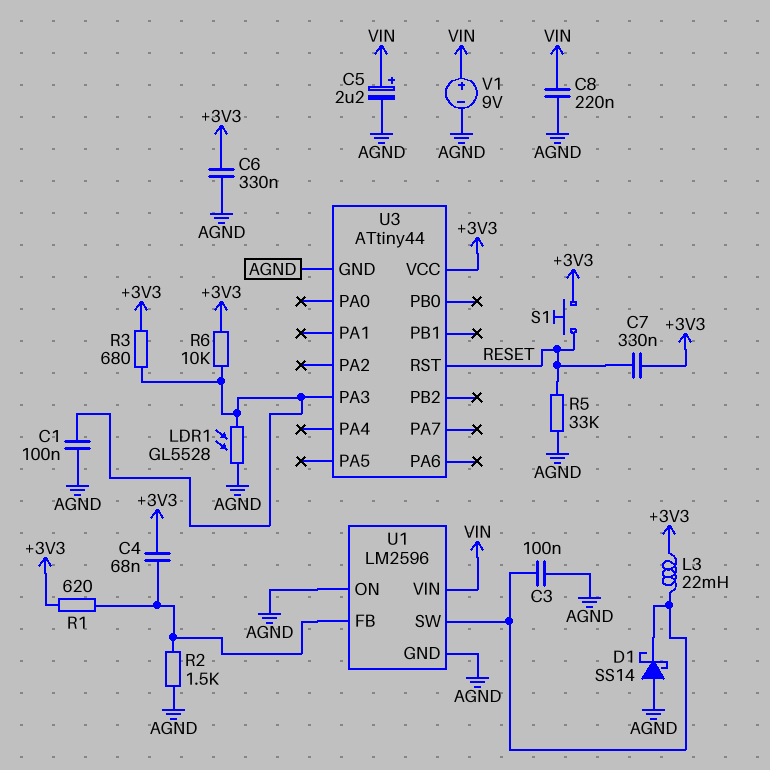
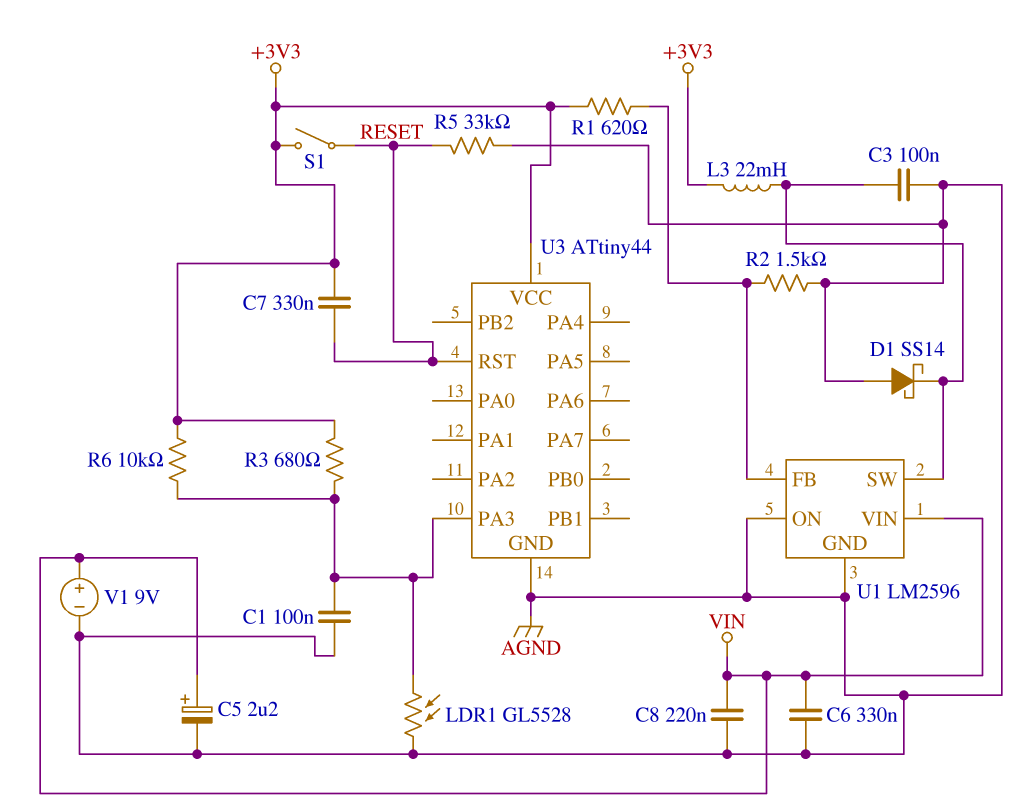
C4: 68nF (+3V3, U1/FB) -> none
C6: 330nF (+3V3, AGND) -> 330nF (AGND, VIN)
S1: button (+3V3, RESET) -> switch (+3V3, RESET)

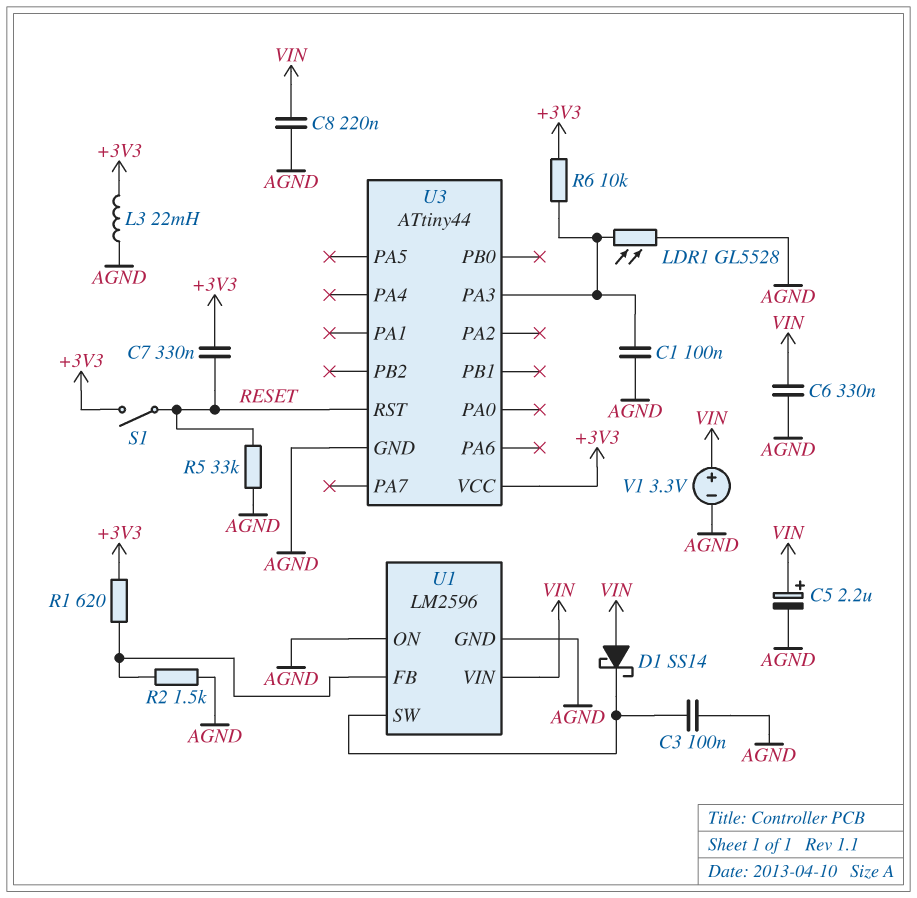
D1: schottky SS14 (A AGND, K U1/SW) -> schottky SS14 (A VIN, K U1/SW)
L3: 22mH (+3V3, U1/SW) -> 22mH (+3V3, AGND)
R3: 680 (+3V3, U3/PA3) -> none
V1: 9V (plus VIN, minus AGND) -> 3.3V (plus VIN, minus AGND)

